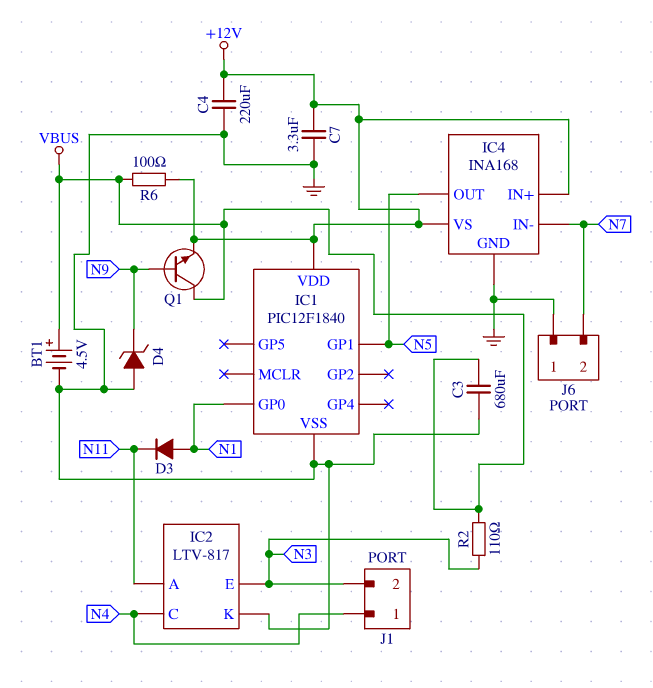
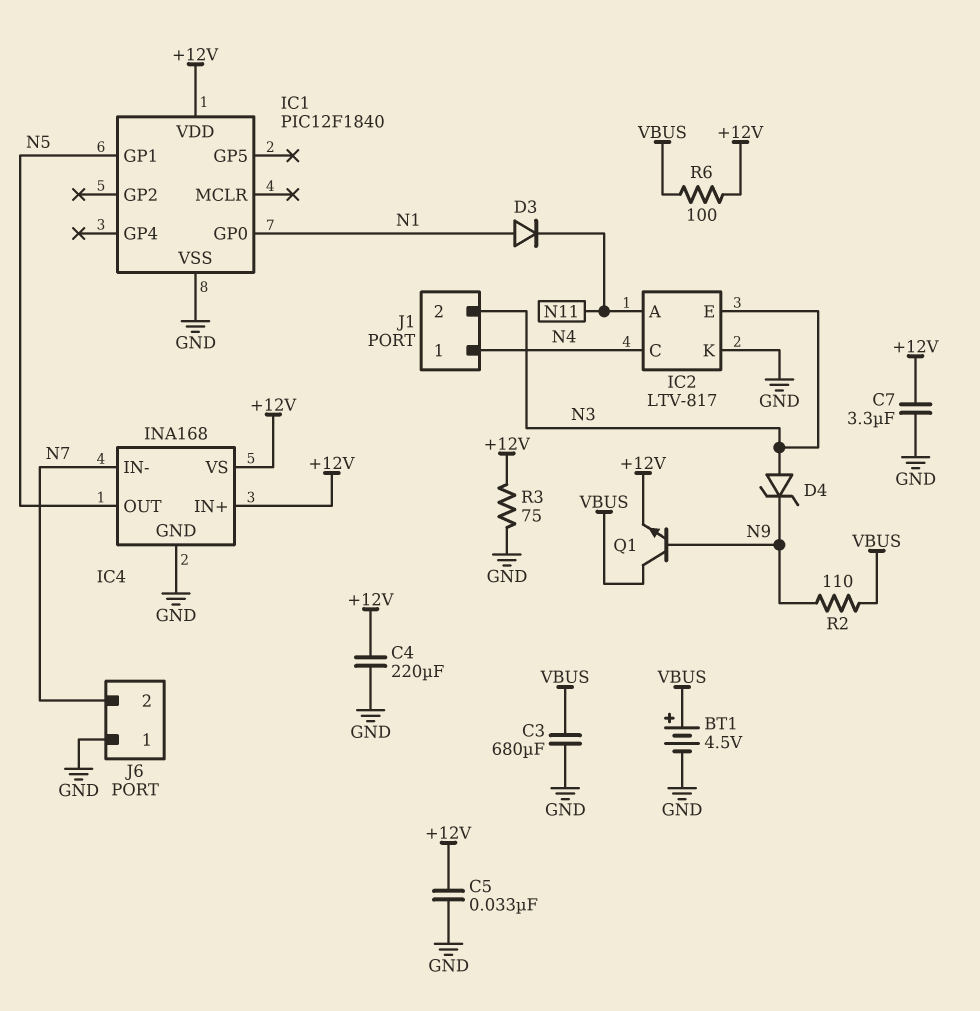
C5: none -> 33nF (+12V, GND)
D4: zener (A GND, K N9) -> zener (A N3, K N9)
R2: 110 (N3, VBUS) -> 110 (N9, VBUS)
R3: none -> 75 (+12V, GND)

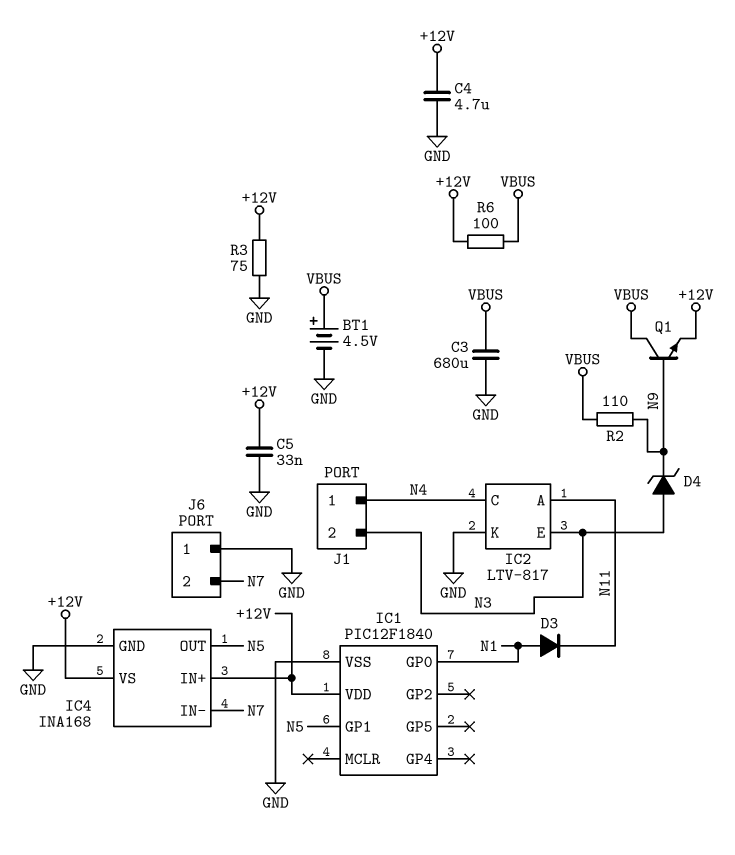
C4: 220uF (+12V, GND) -> 4.7uF (+12V, GND)
C7: 3.3uF (+12V, GND) -> none

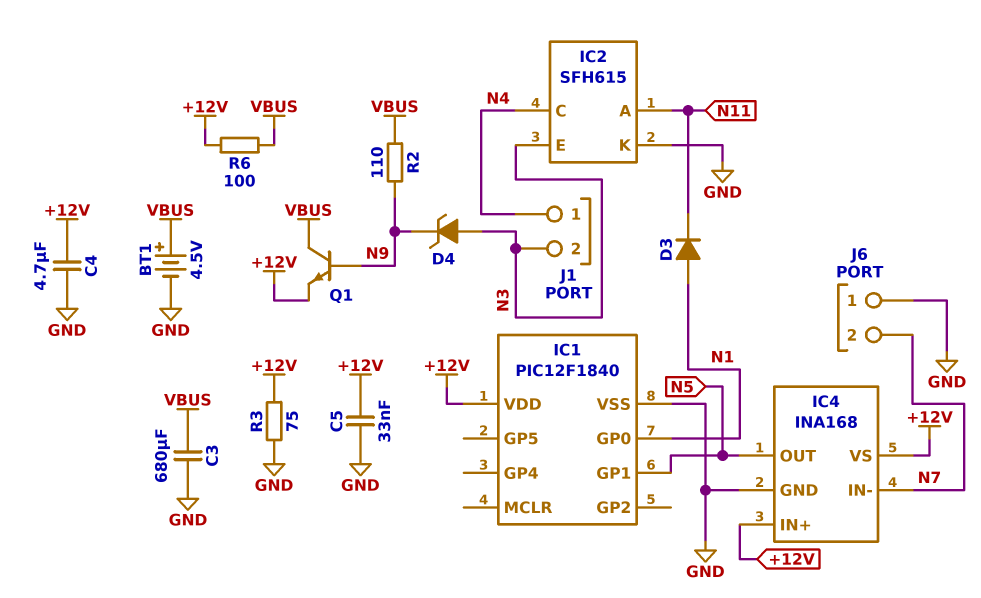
IC2: LTV-817 -> SFH615

